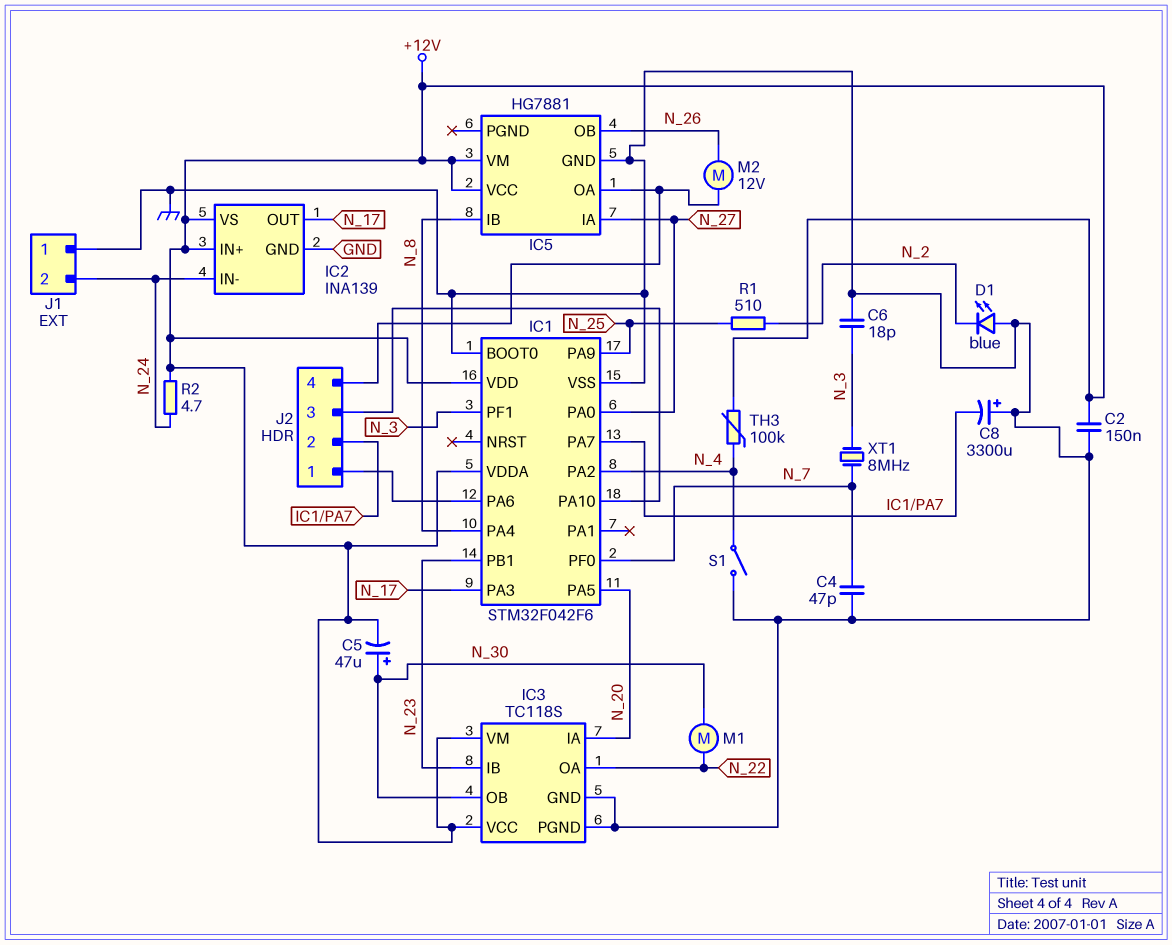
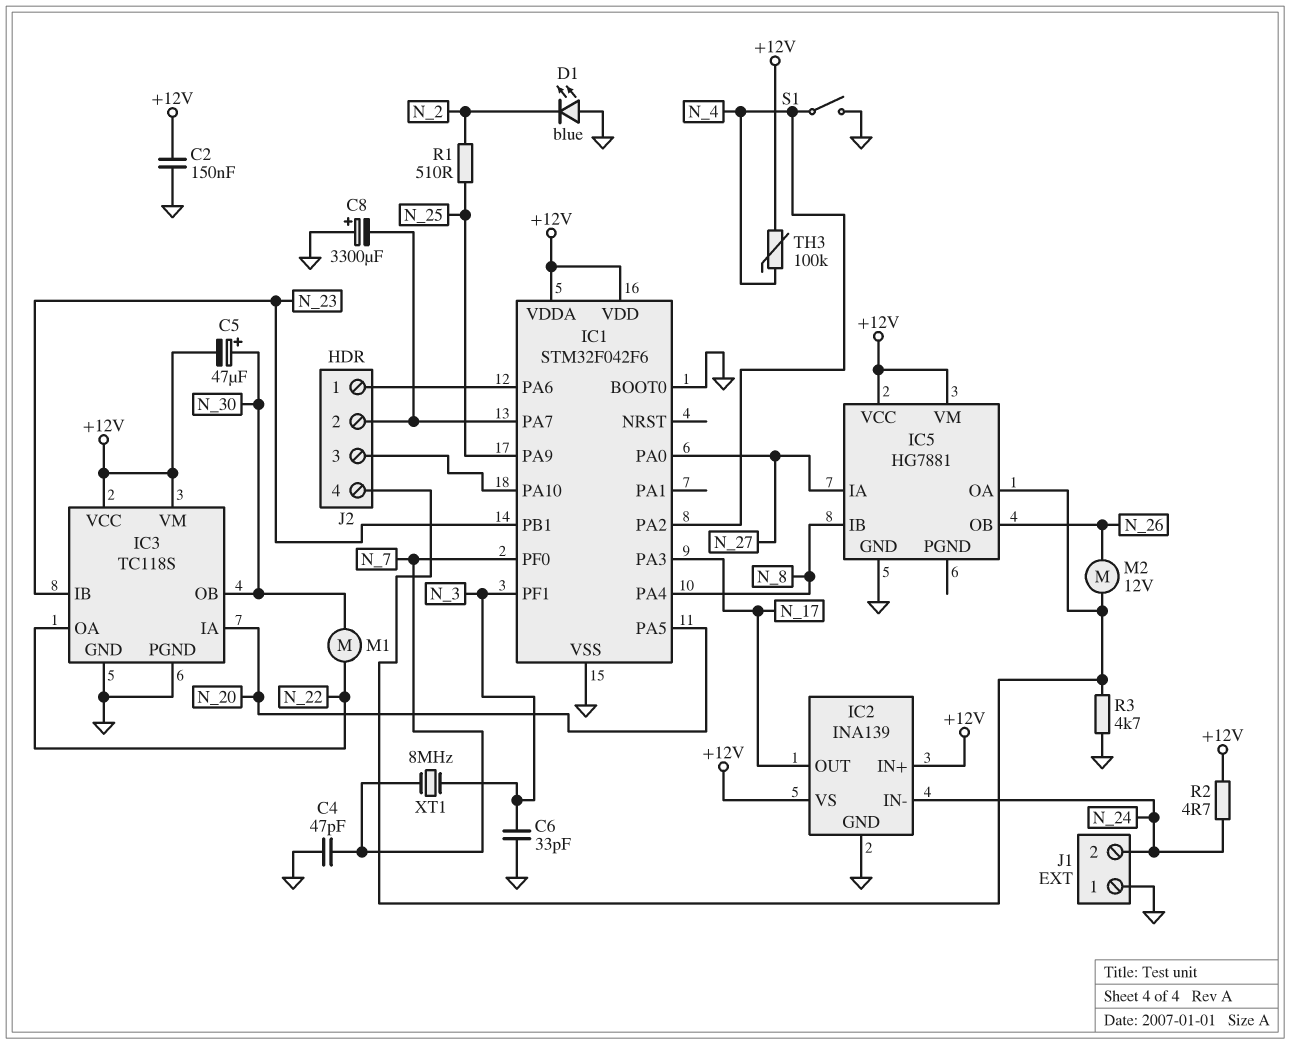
C6: 18pF (GND, N_3) -> 33pF (GND, N_3)
R3: none -> 4.7k (GND, IC5/OA)

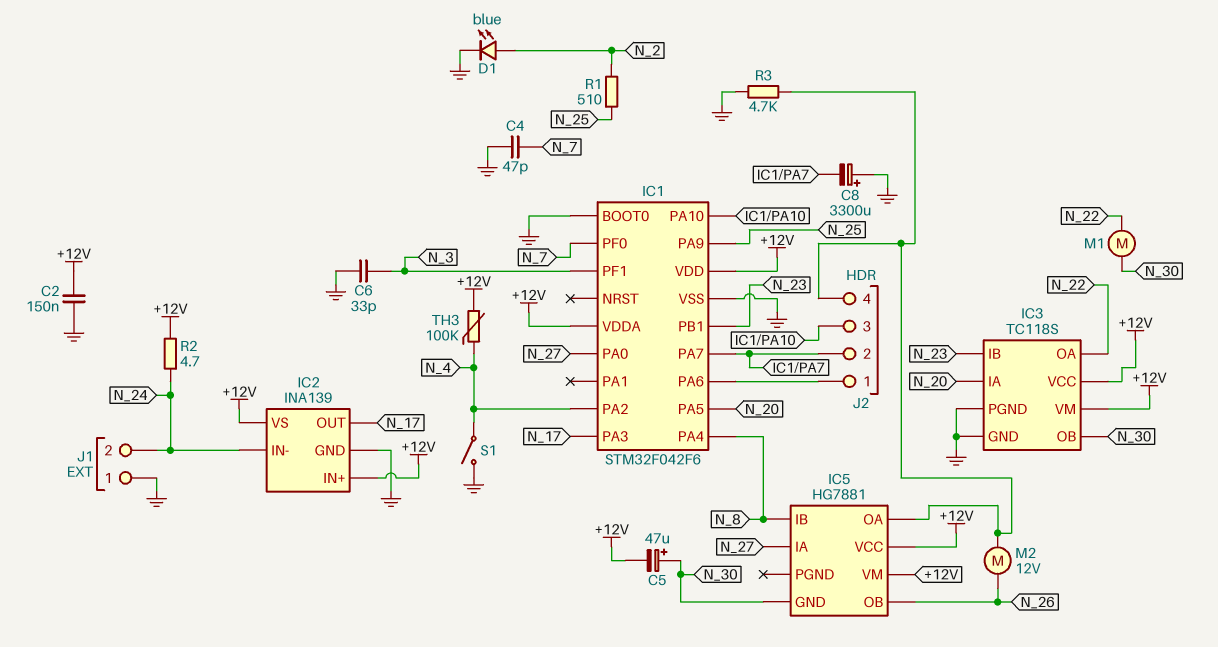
D1: LED blue (A GND, K N_2) -> LED blue (A N_2, K GND)
IC5 pin GND: GND -> N_30
XT1: 8MHz (N_3, N_7) -> none

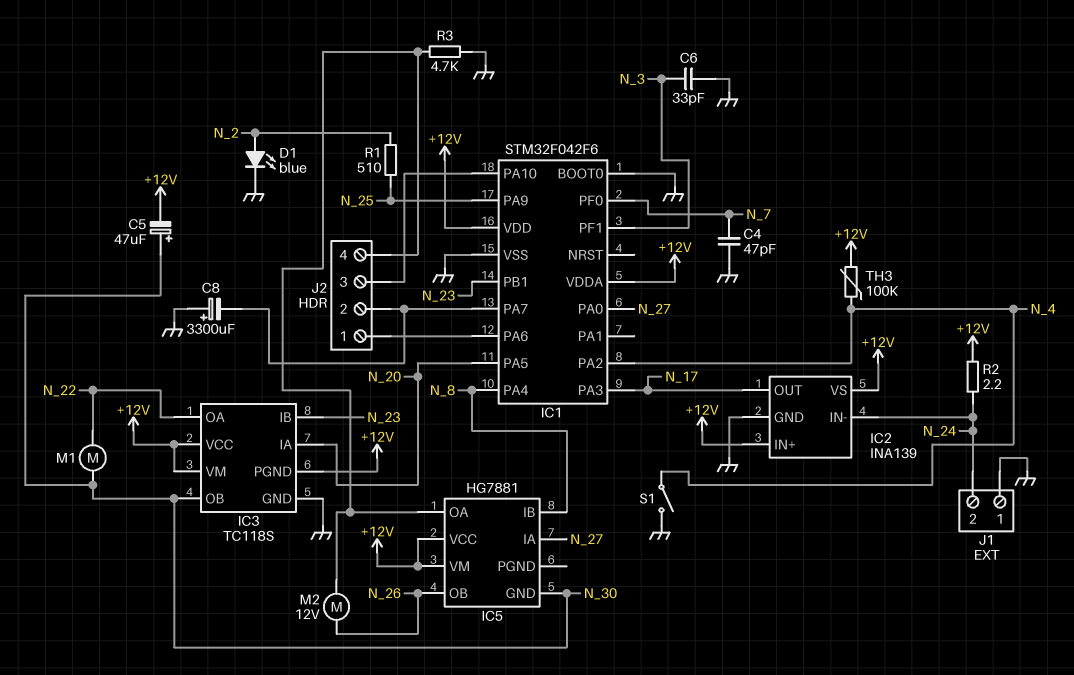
C2: 150nF (+12V, GND) -> none
IC3 pin PGND: GND -> +12V
R2: 4.7 (+12V, N_24) -> 2.2 (+12V, N_24)

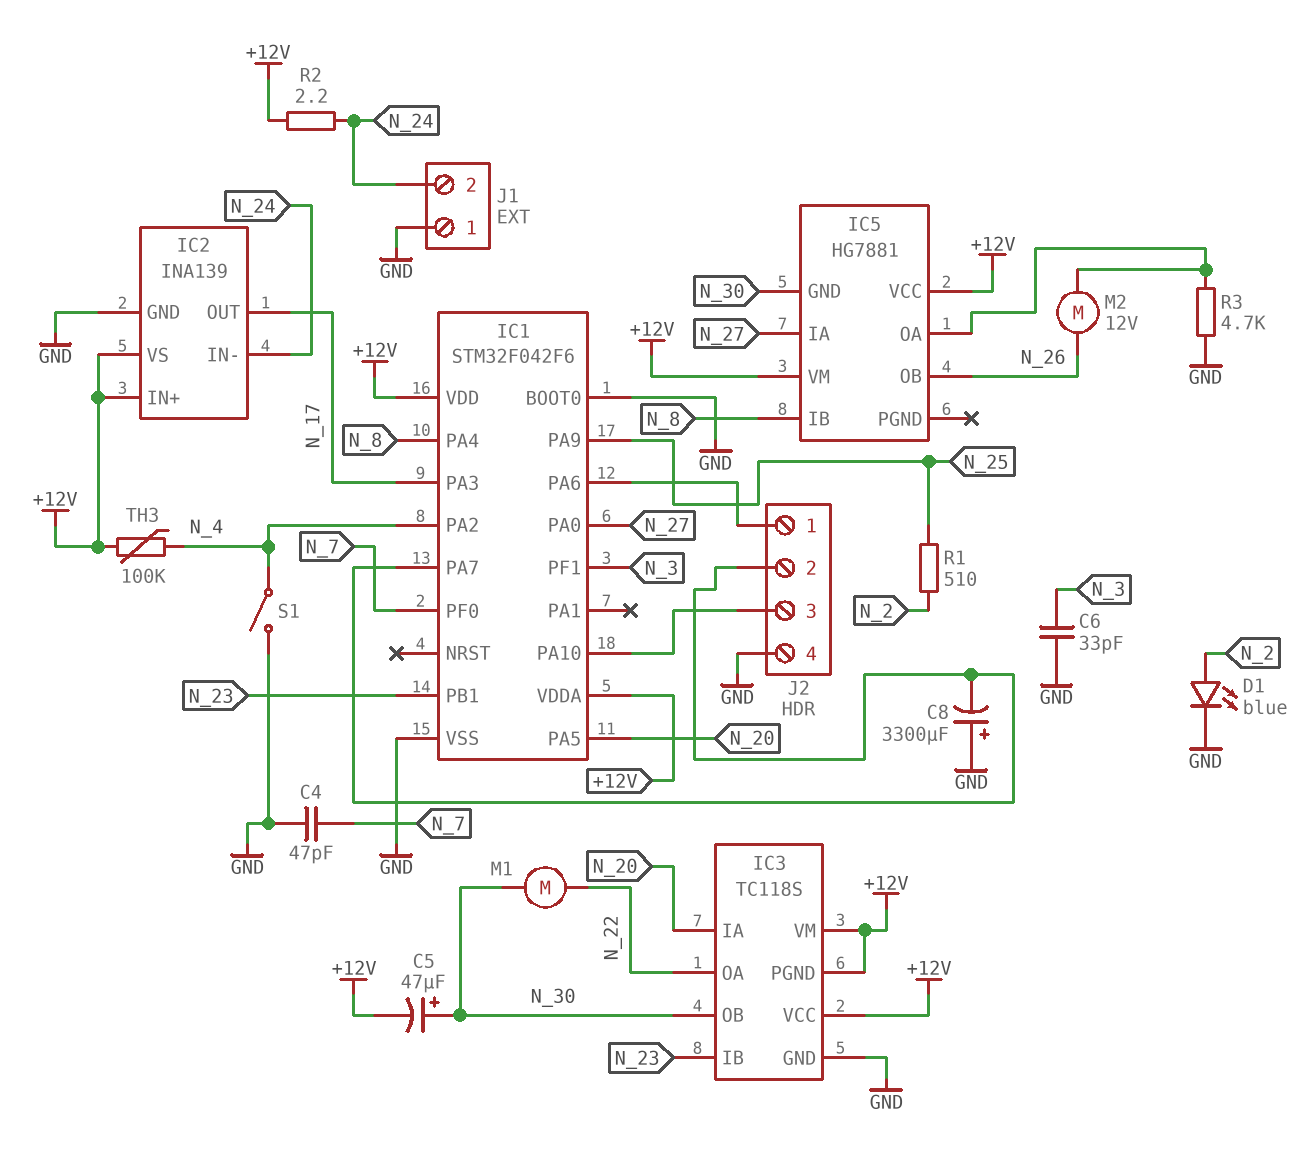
J2 pin 4: IC5/OA -> GND

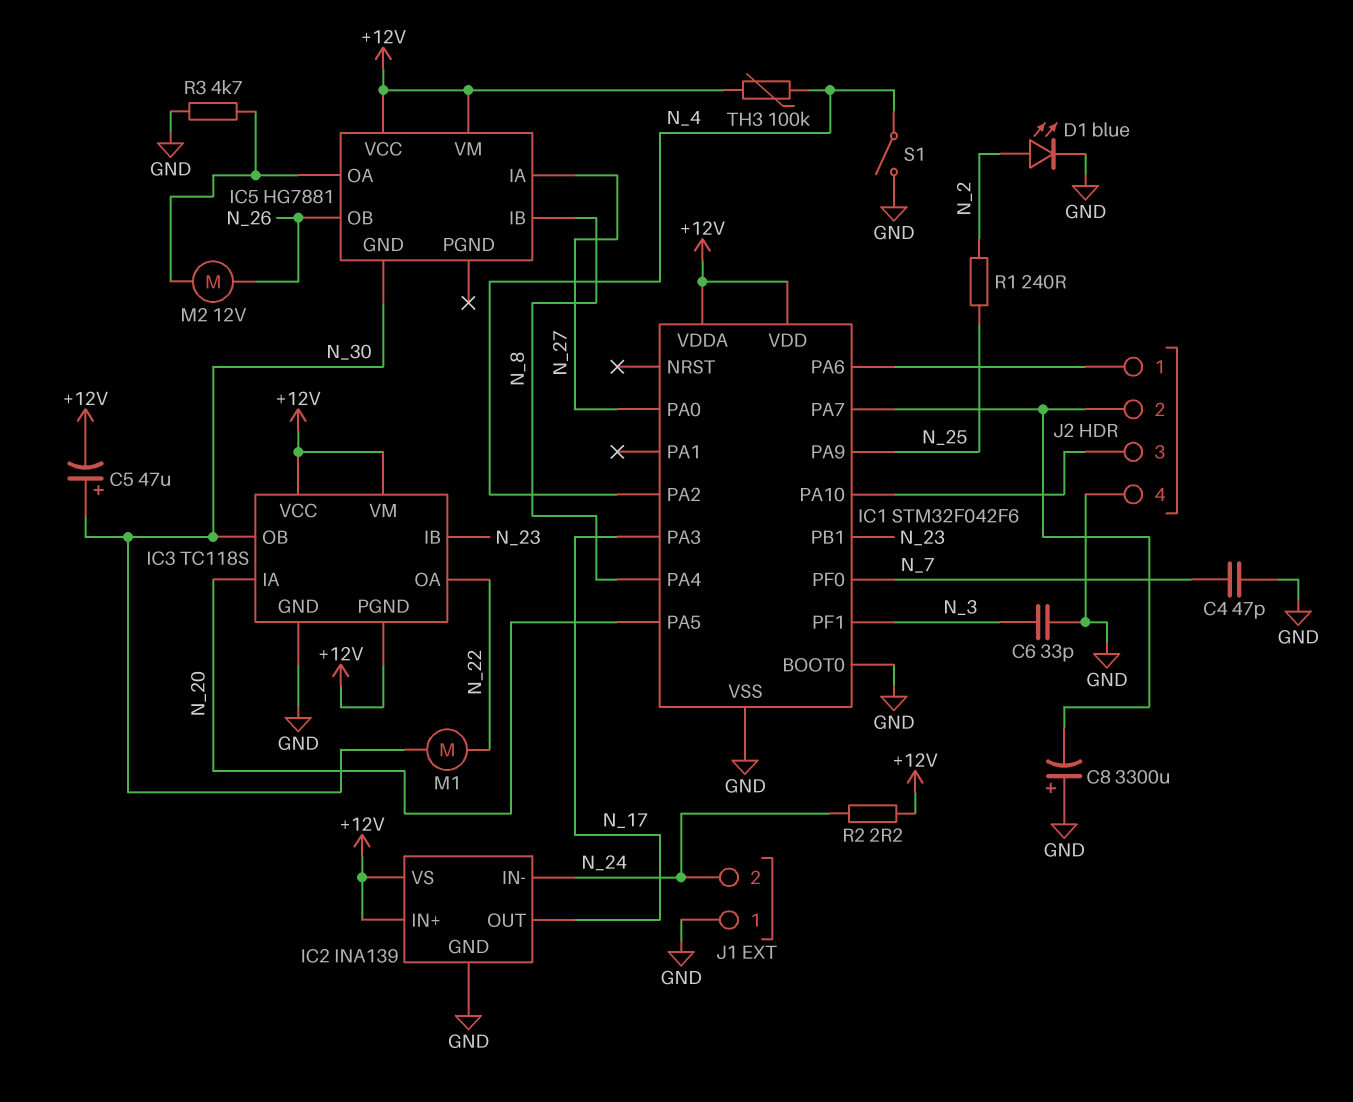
R1: 510 (N_2, N_25) -> 240 (N_2, N_25)

